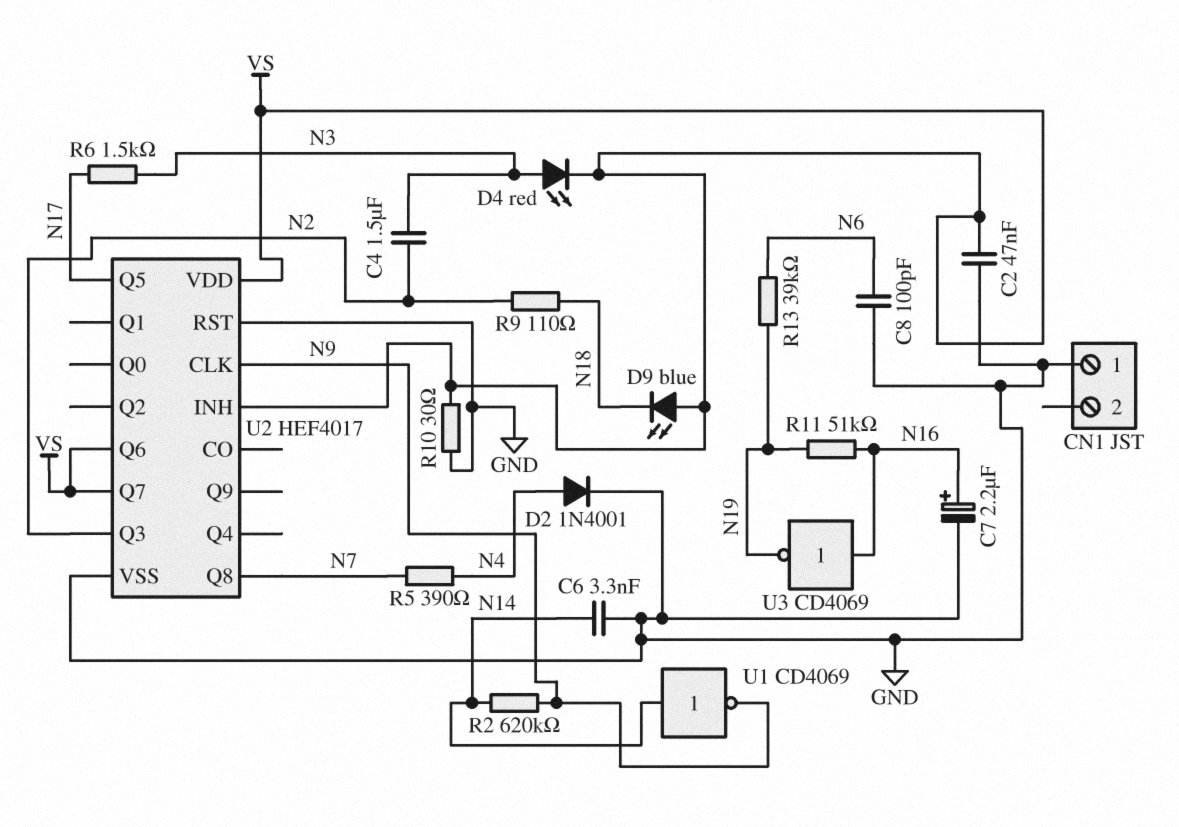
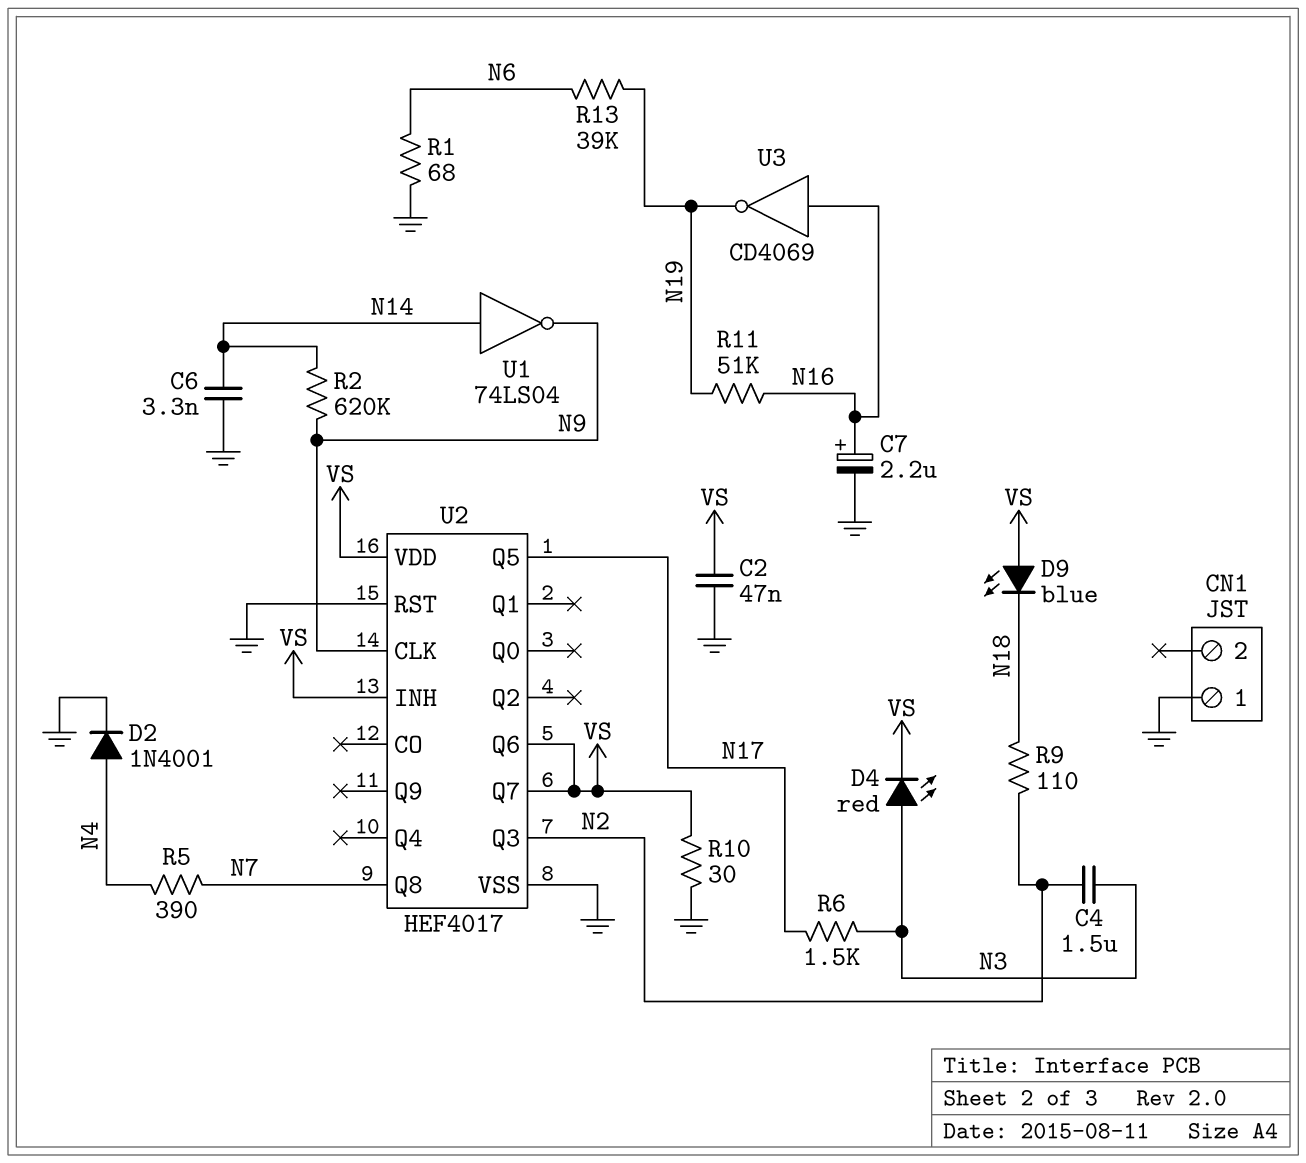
C8: 100pF (GND, N6) -> none
R1: none -> 68 (GND, N6)
U1: NOT CD4069 (in N14, out N9) -> NOT 74LS04 (in N14, out N9)

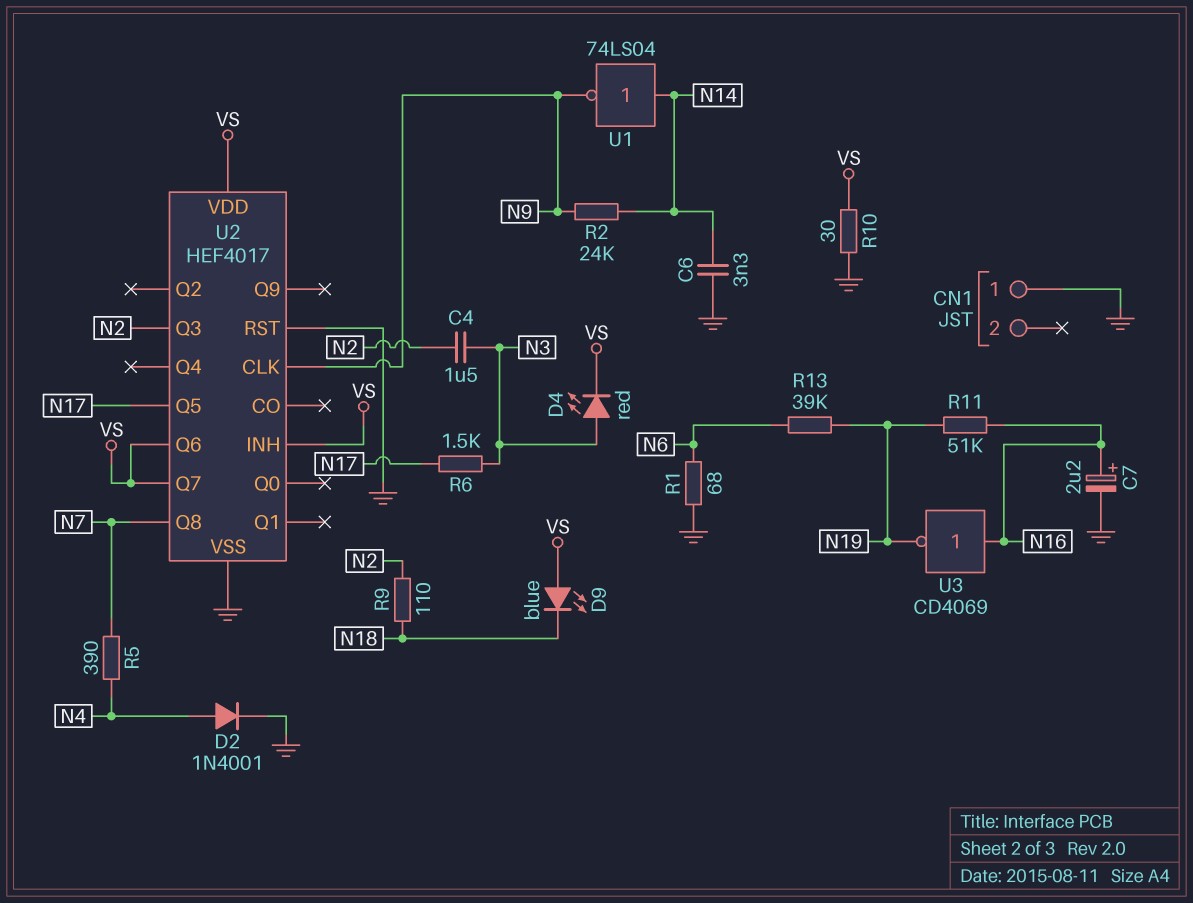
C2: 47nF (GND, VS) -> none
R2: 620k (N9, N14) -> 24k (N9, N14)

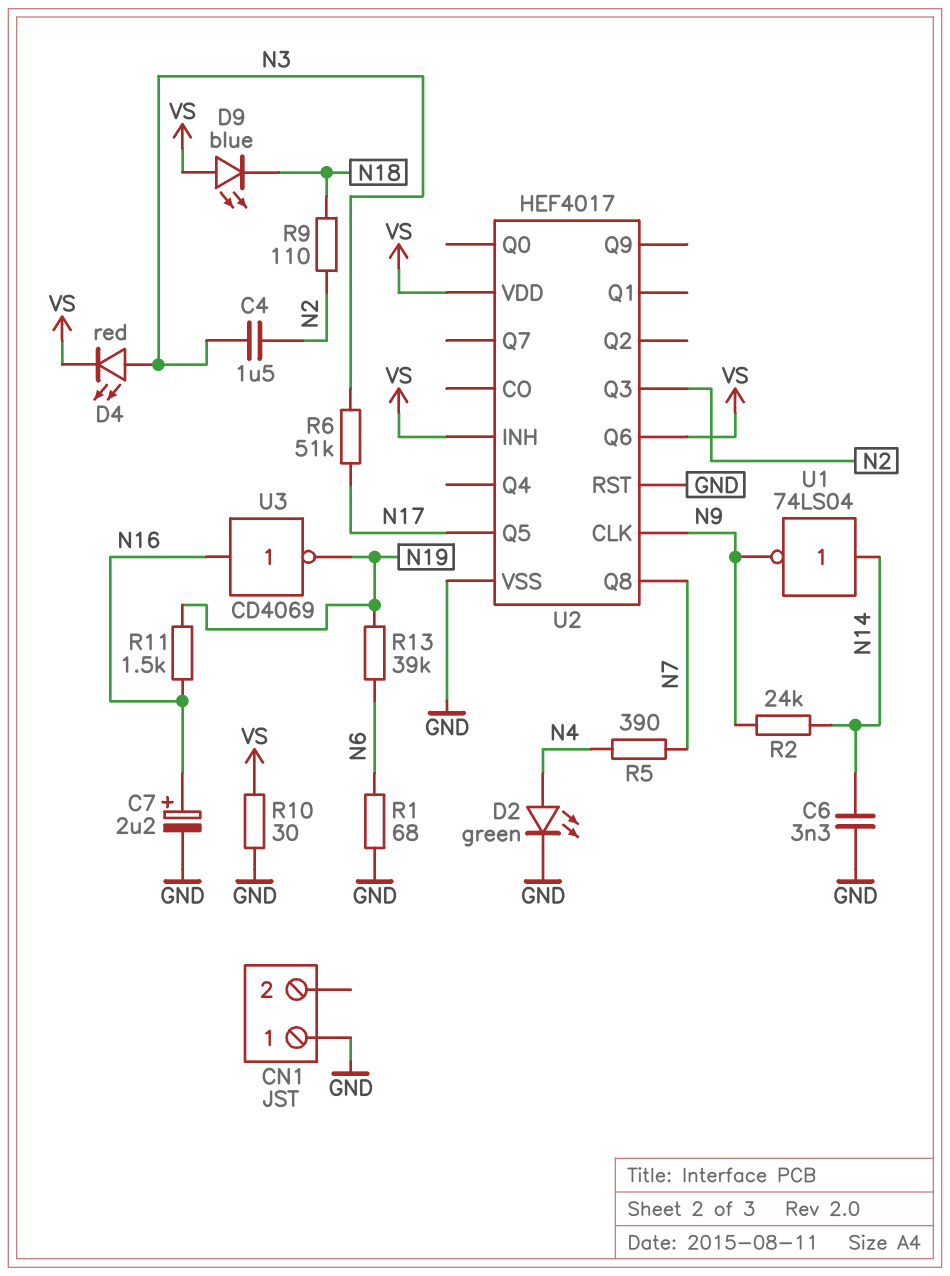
D2: diode 1N4001 (A N4, K GND) -> LED green (A N4, K GND)
R6: 1.5k (N3, N17) -> 51k (N3, N17)
R11: 51k (N16, N19) -> 1.5k (N16, N19)
U2 pin Q7: VS -> none

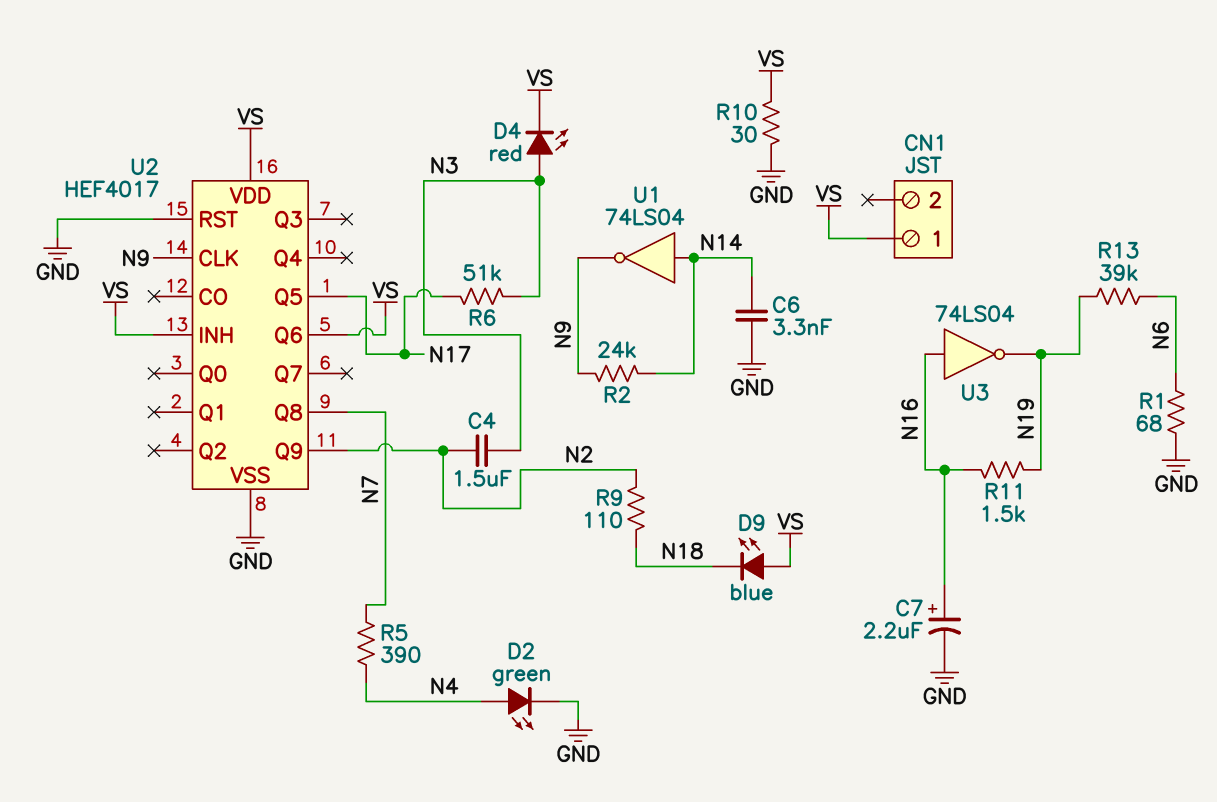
CN1 pin 1: GND -> VS
U2 pin Q3: N2 -> none
U2 pin Q9: none -> N2
U3: NOT CD4069 (in N16, out N19) -> NOT 74LS04 (in N16, out N19)

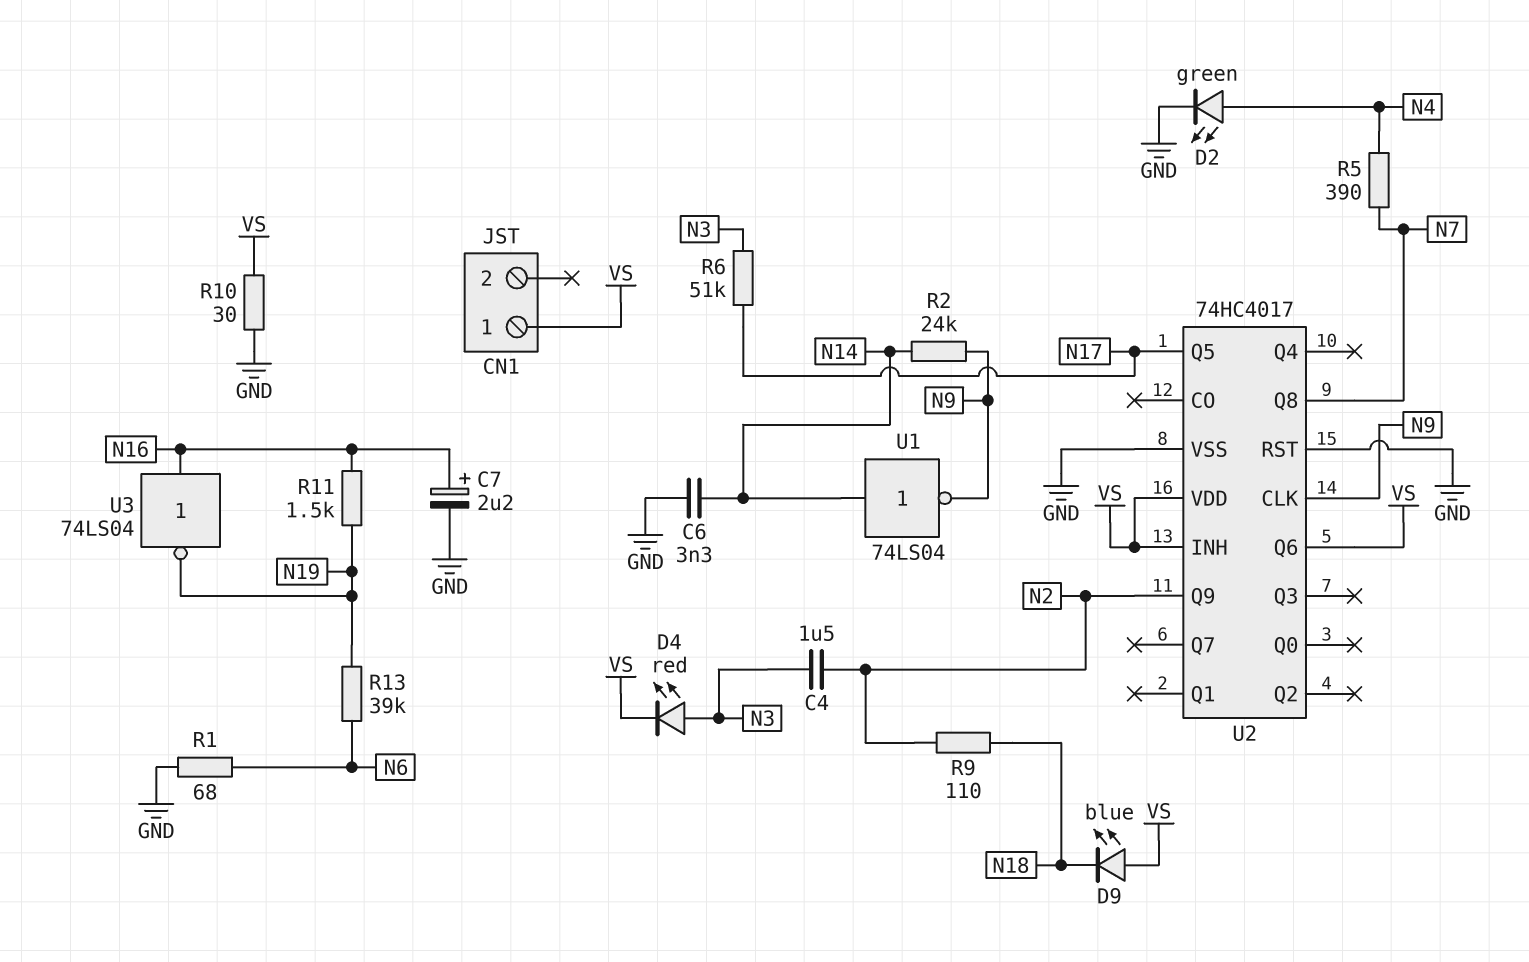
U2: HEF4017 -> 74HC4017

